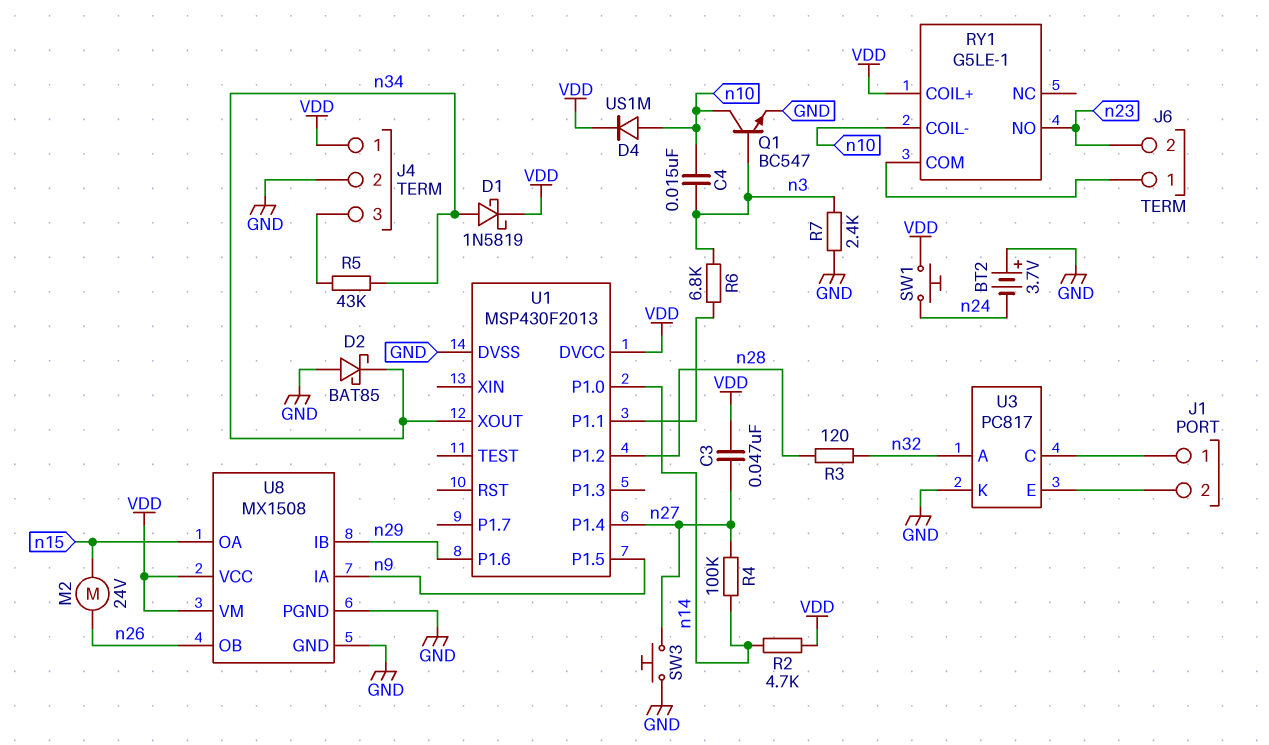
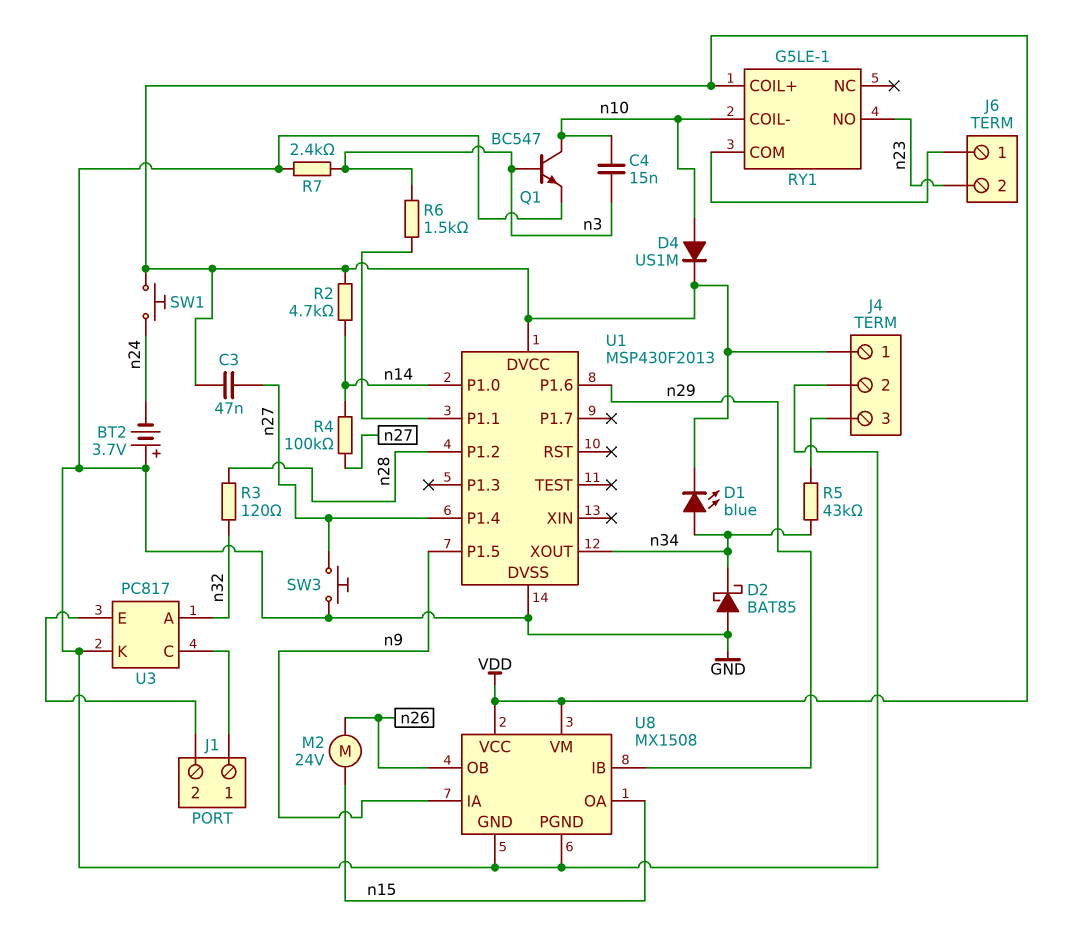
D1: schottky 1N5819 (A n34, K VDD) -> LED blue (A n34, K VDD)
R6: 6.8k (U1/P1.1, n3) -> 1.5k (U1/P1.1, n3)

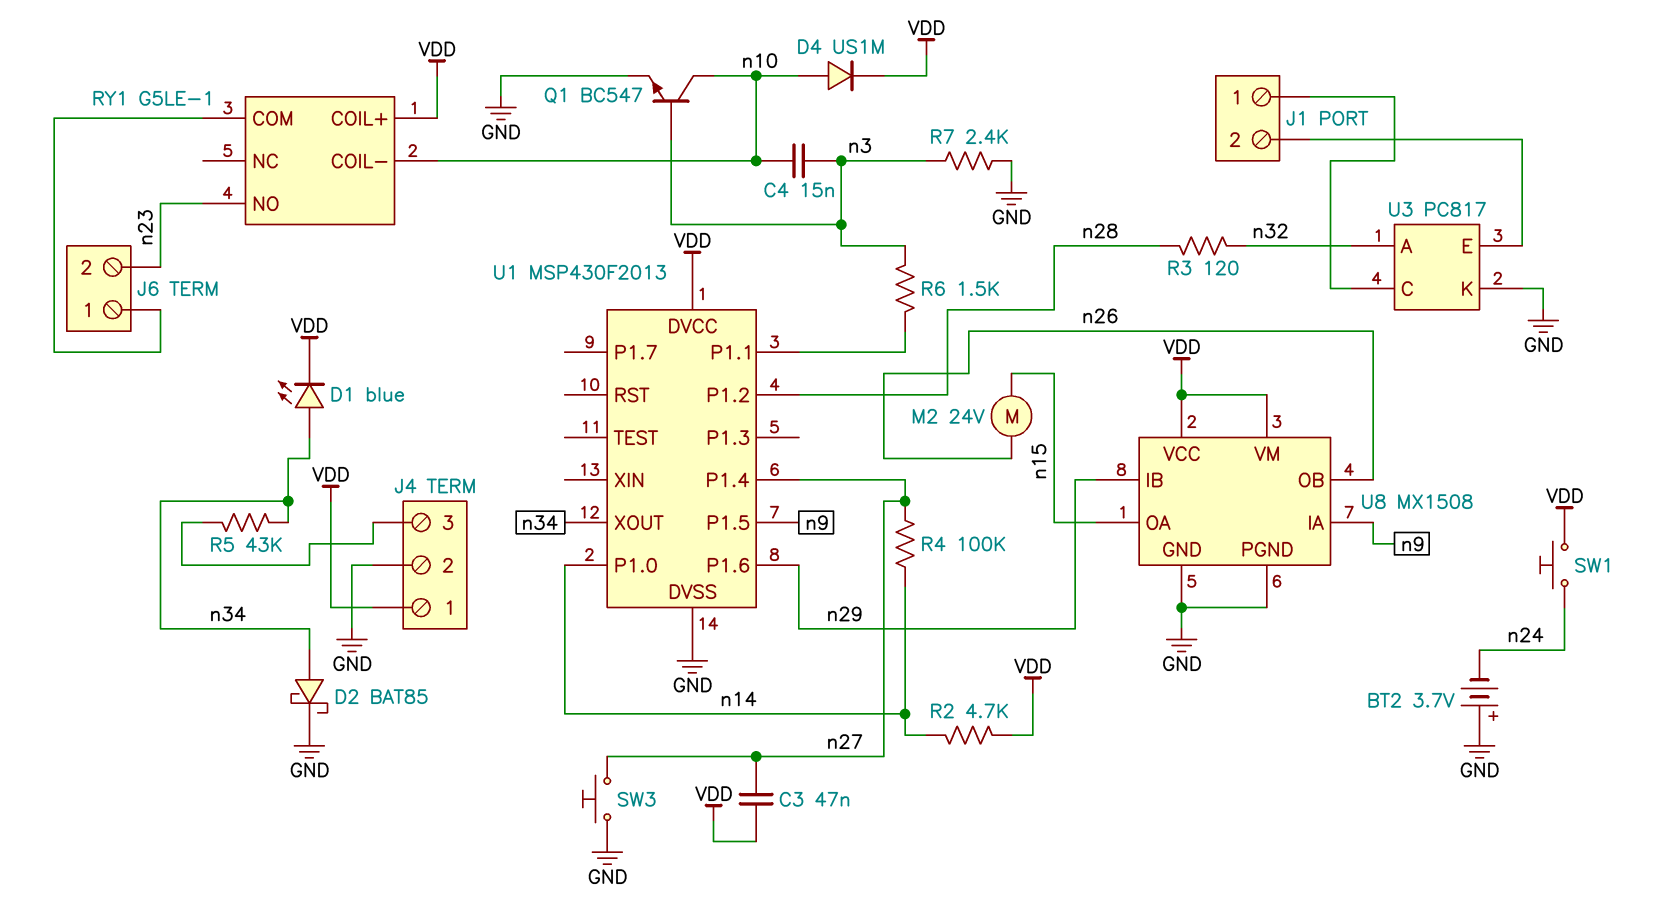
D2: schottky BAT85 (A GND, K n34) -> schottky BAT85 (A n34, K GND)

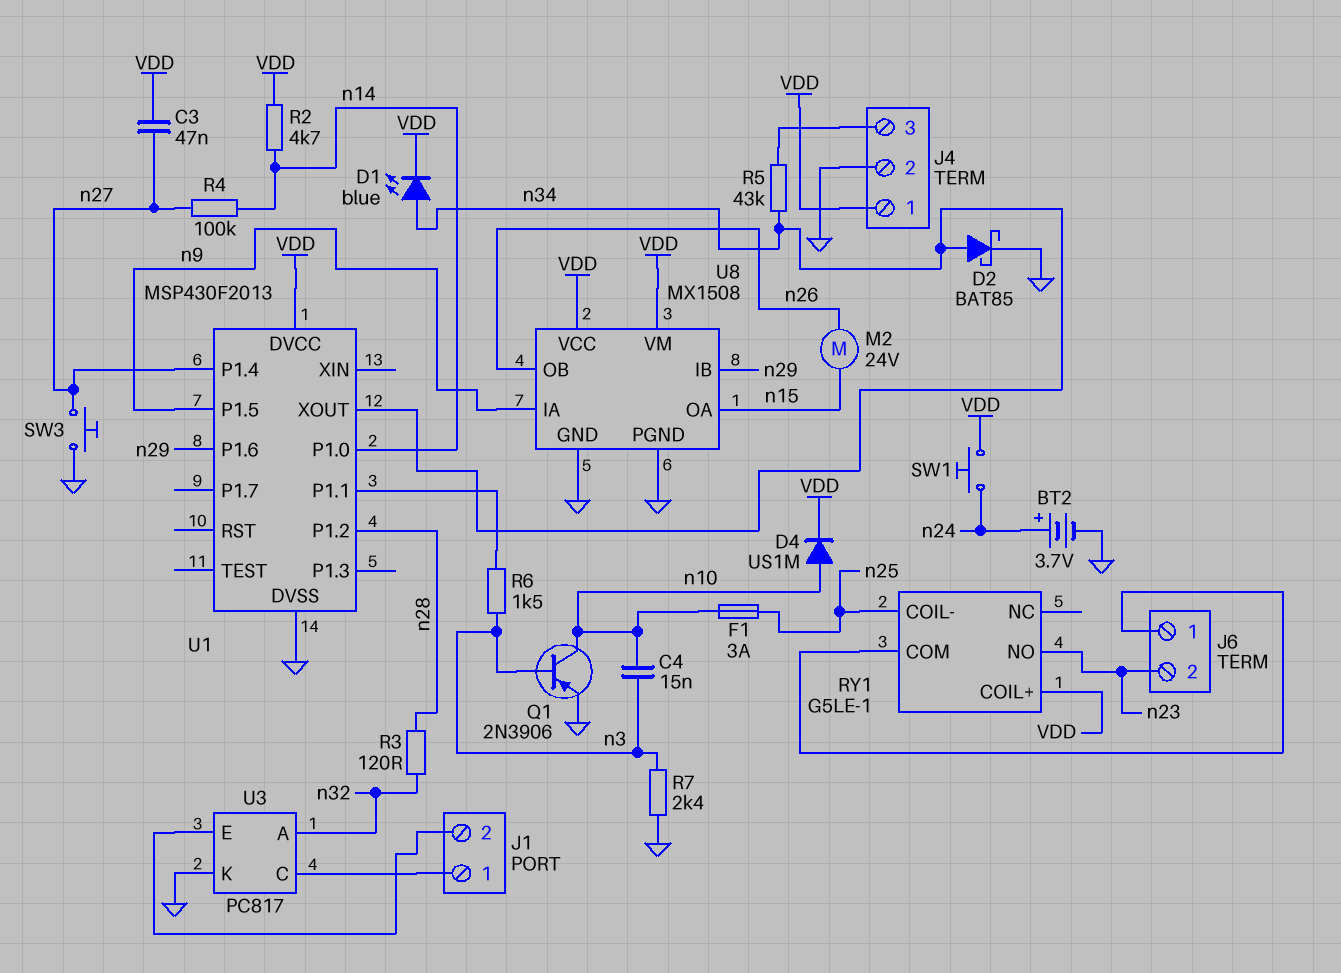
BT2: 3.7V (plus GND, minus n24) -> 3.7V (plus n24, minus GND)
F1: none -> 3A (n10, n25)
Q1: NPN BC547 (B n3, C n10, E GND) -> PNP 2N3906 (B n3, C n10, E GND)
RY1 pin COIL-: n10 -> n25

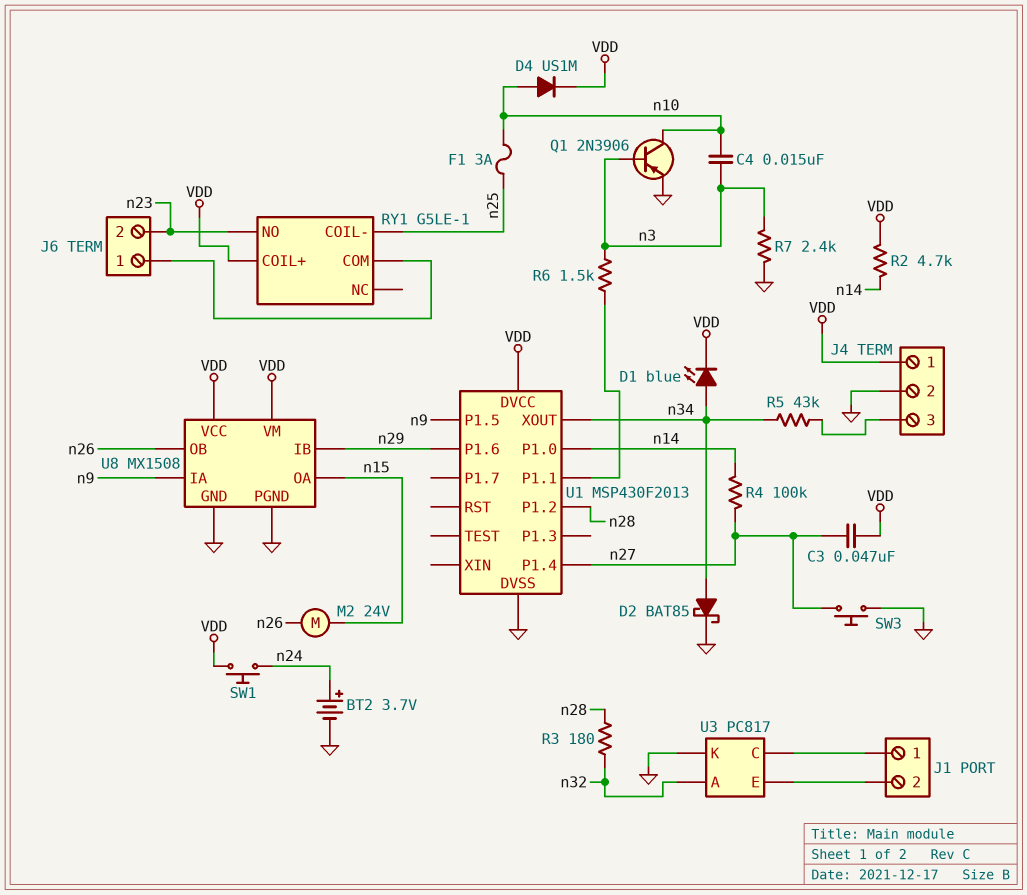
R3: 120 (n28, n32) -> 180 (n28, n32)

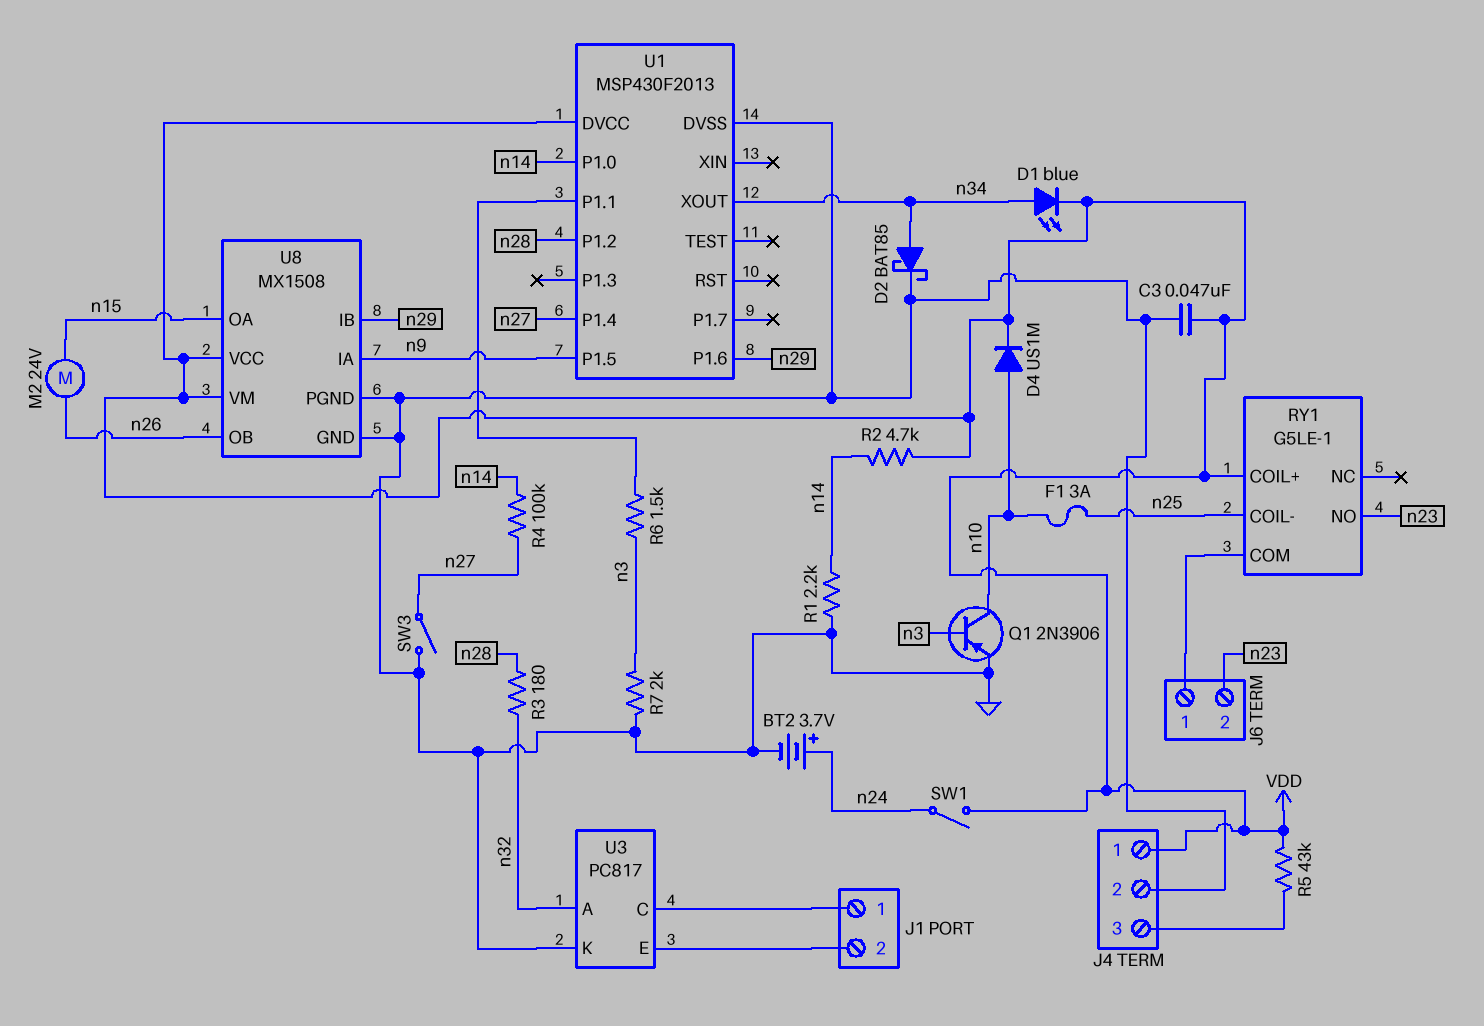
C3: 47nF (VDD, n27) -> 47nF (GND, VDD)
C4: 15nF (n3, n10) -> none
R1: none -> 2.2k (GND, n14)
R5: 43k (J4/3, n34) -> 43k (J4/3, VDD)
R7: 2.4k (GND, n3) -> 2k (GND, n3)
SW1: button (VDD, n24) -> switch (VDD, n24)
SW3: button (GND, n27) -> switch (GND, n27)

